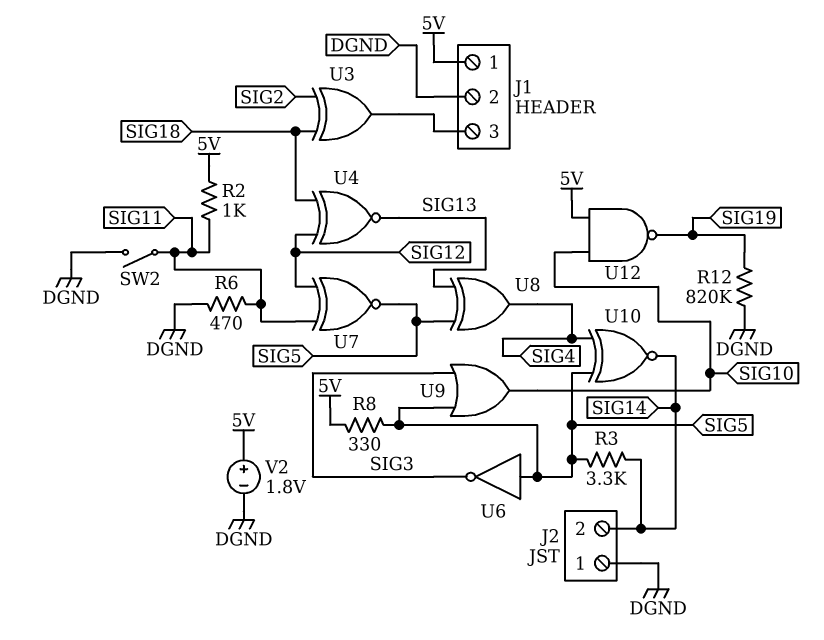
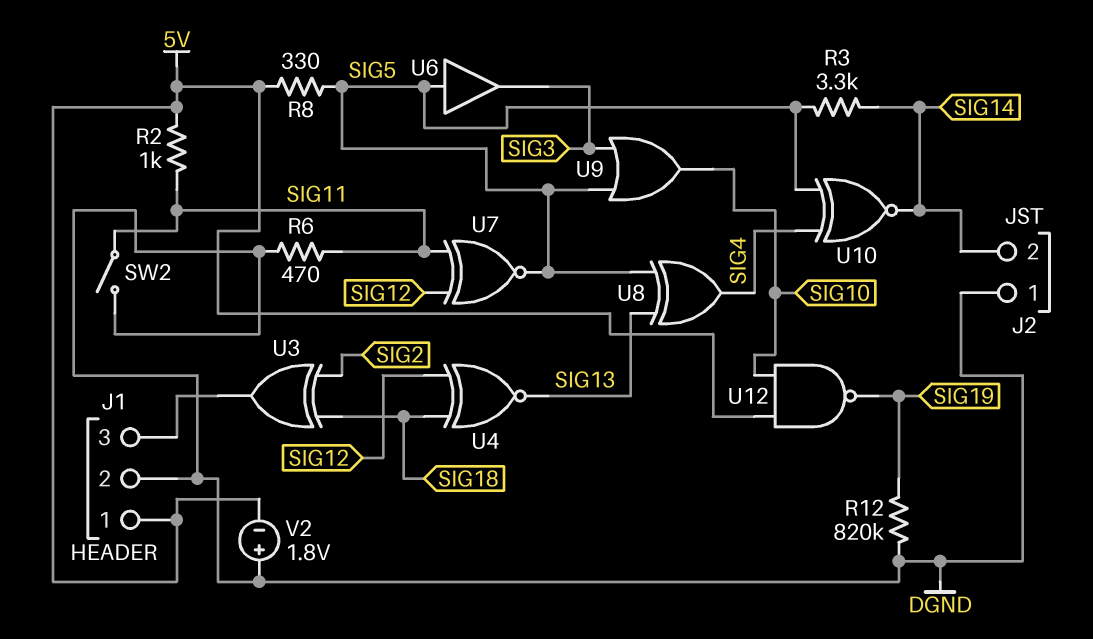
U6: NOT (in SIG5, out SIG3) -> buffer (in SIG5, out SIG3)
V2: 1.8V (plus 5V, minus DGND) -> 1.8V (plus DGND, minus 5V)

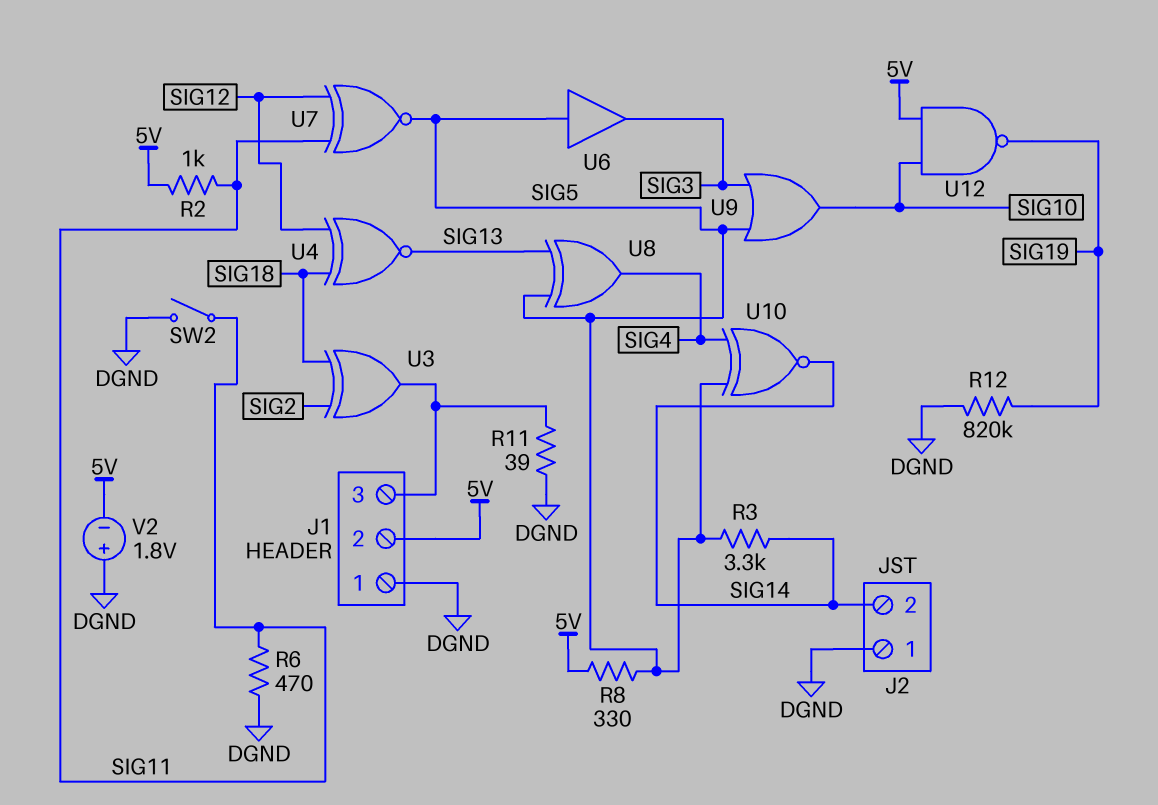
J1 pin 1: 5V -> DGND
J1 pin 2: DGND -> 5V
R11: none -> 39 (DGND, J1/3)

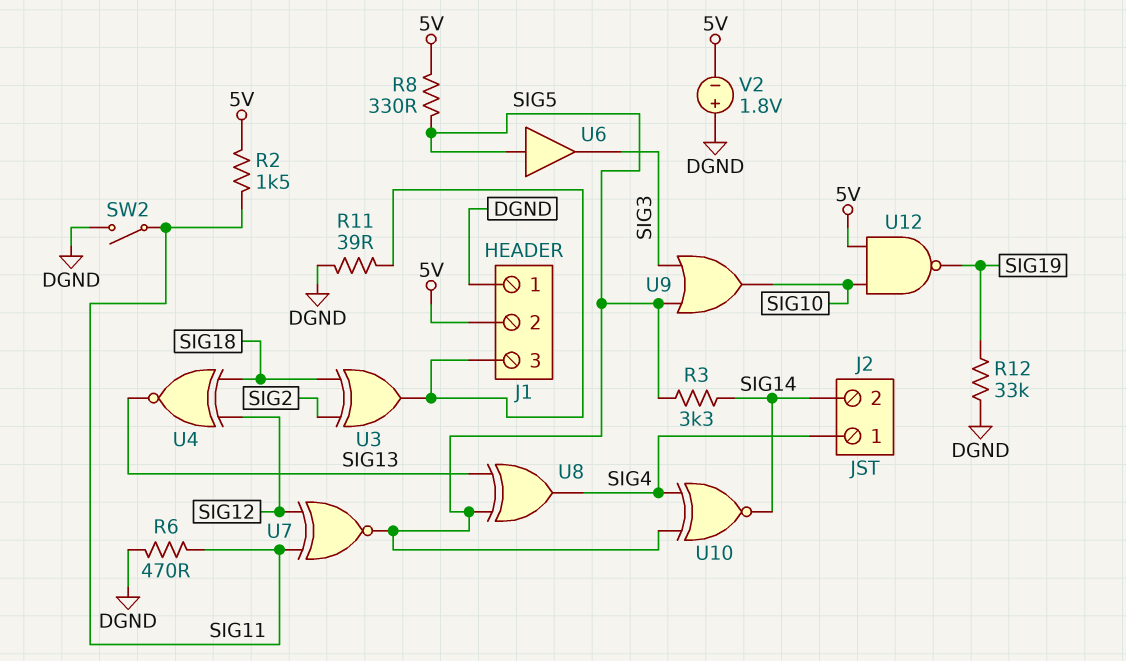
J2 pin 1: DGND -> SIG4
R2: 1k (5V, SIG11) -> 1.5k (5V, SIG11)
R12: 820k (DGND, SIG19) -> 33k (DGND, SIG19)

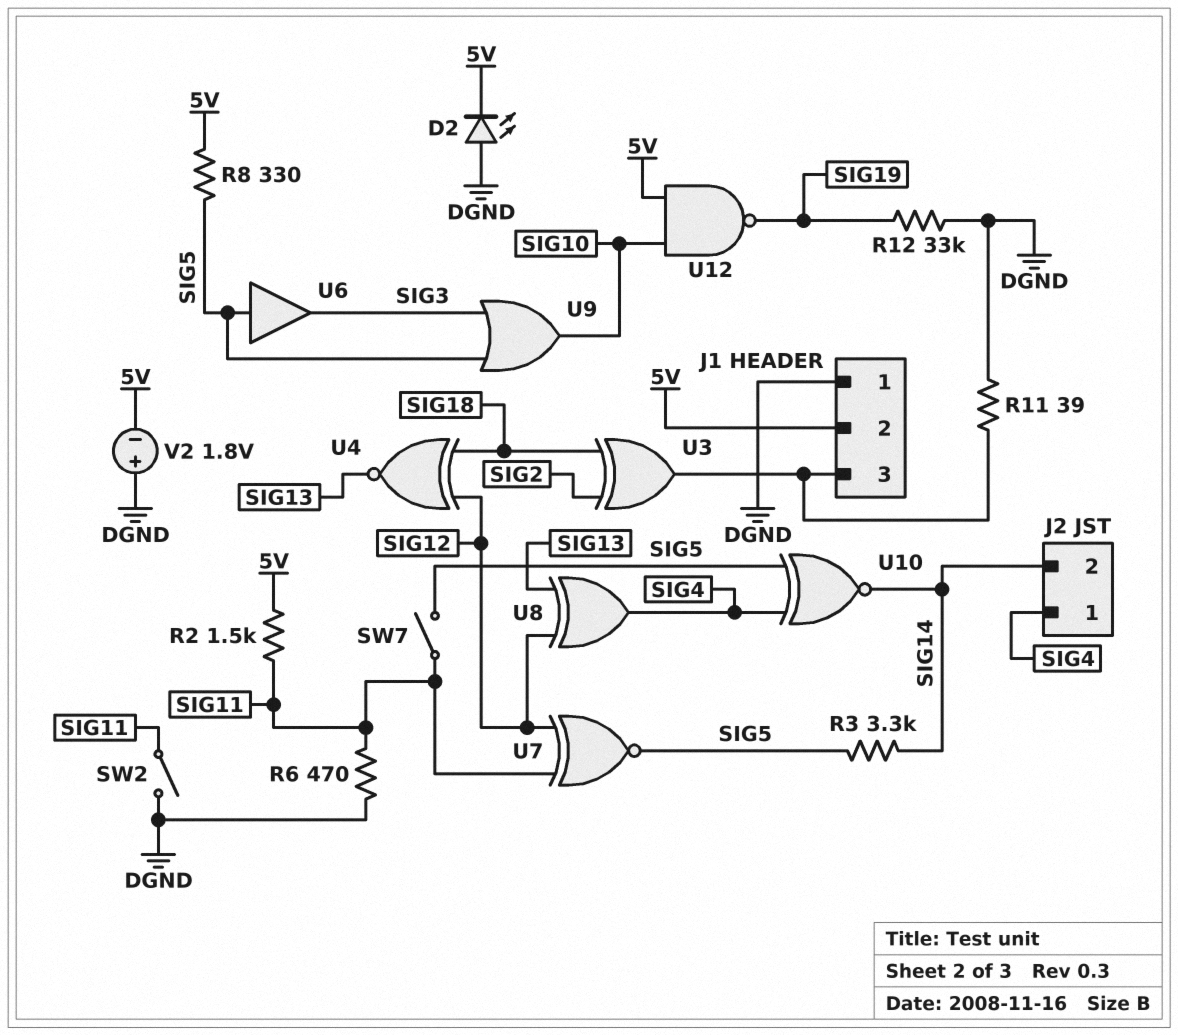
D2: none -> LED (A DGND, K 5V)
SW7: none -> switch (SIG5, SIG11)
U8: XOR (in SIG5, in SIG13, out SIG4) -> XOR (in SIG12, in SIG13, out SIG4)

